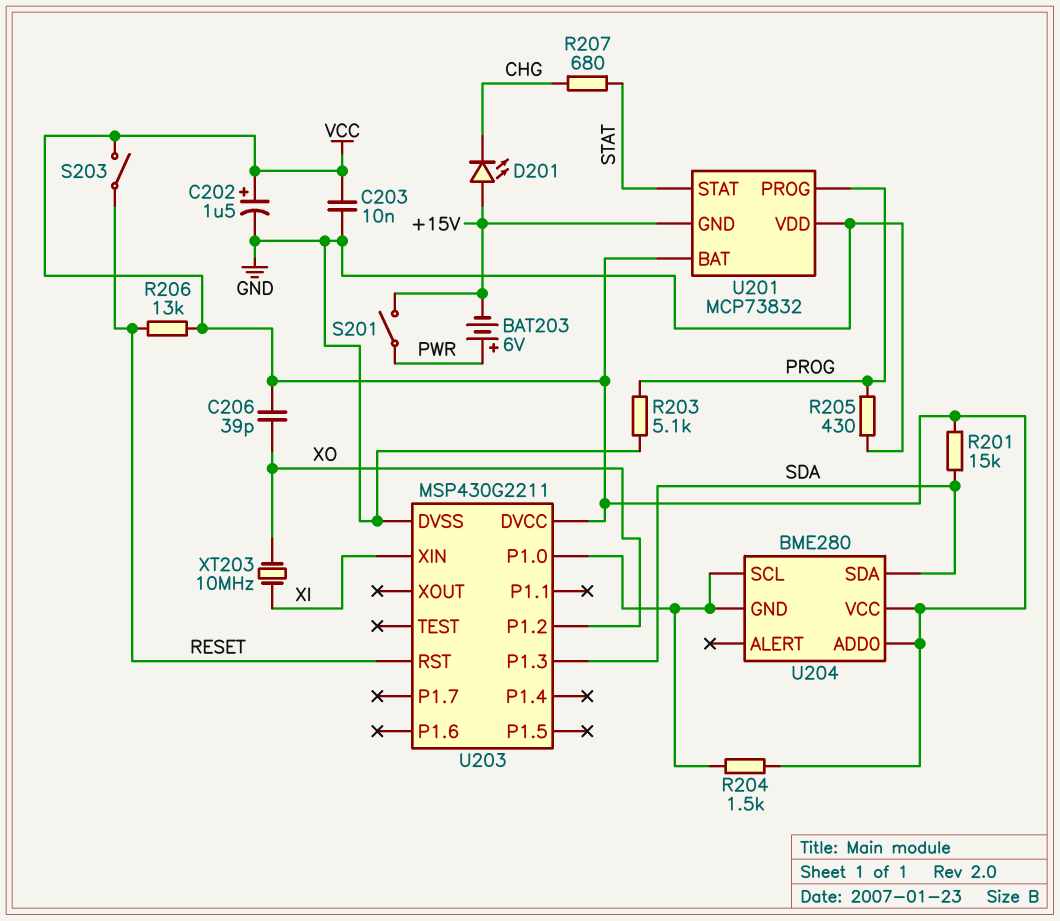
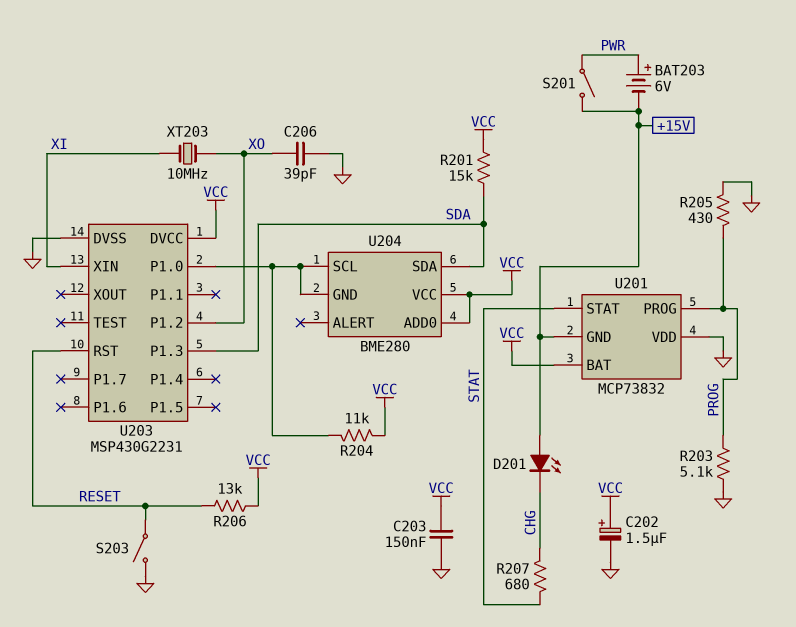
C203: 10nF (GND, VCC) -> 150nF (GND, VCC)
C206: 39pF (VCC, XO) -> 39pF (GND, XO)
R204: 1.5k (U203/P1.0, VCC) -> 11k (U203/P1.0, VCC)
S203: switch (RESET, VCC) -> switch (GND, RESET)
U203: MSP430G2211 -> MSP430G2231

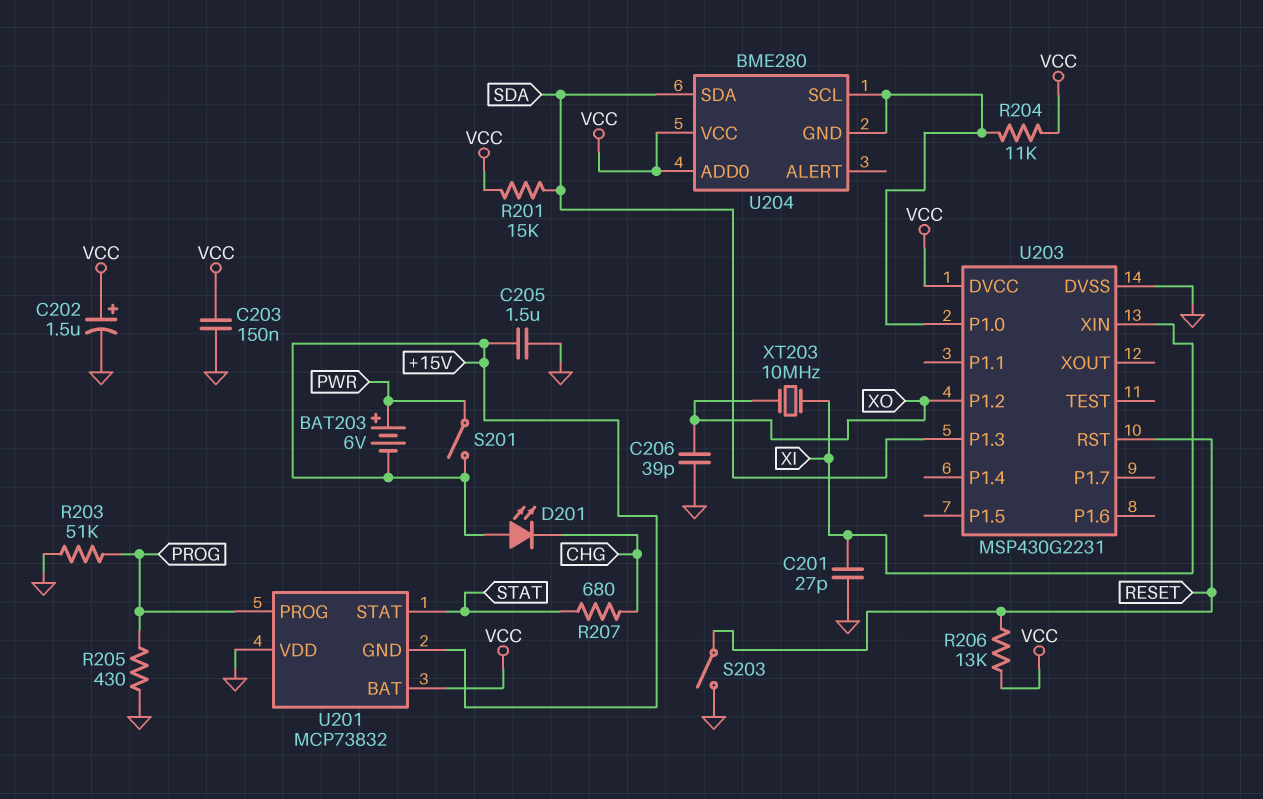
C201: none -> 27pF (GND, XI)
C205: none -> 1.5uF (+15V, GND)
R203: 5.1k (GND, PROG) -> 51k (GND, PROG)

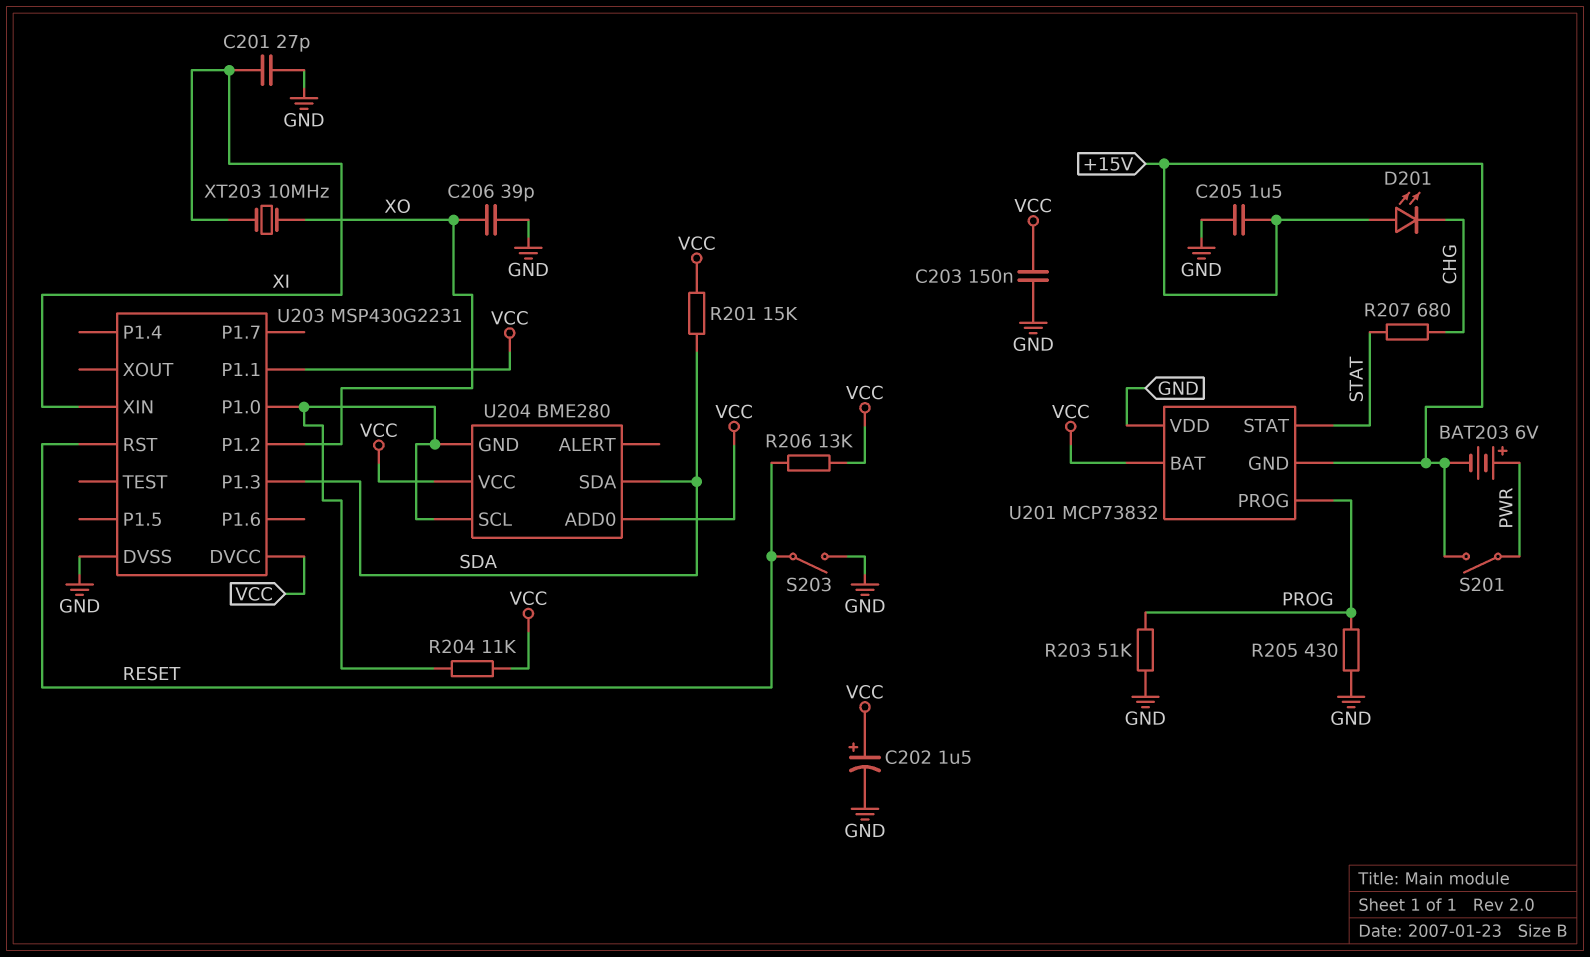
U203 pin P1.1: none -> VCC

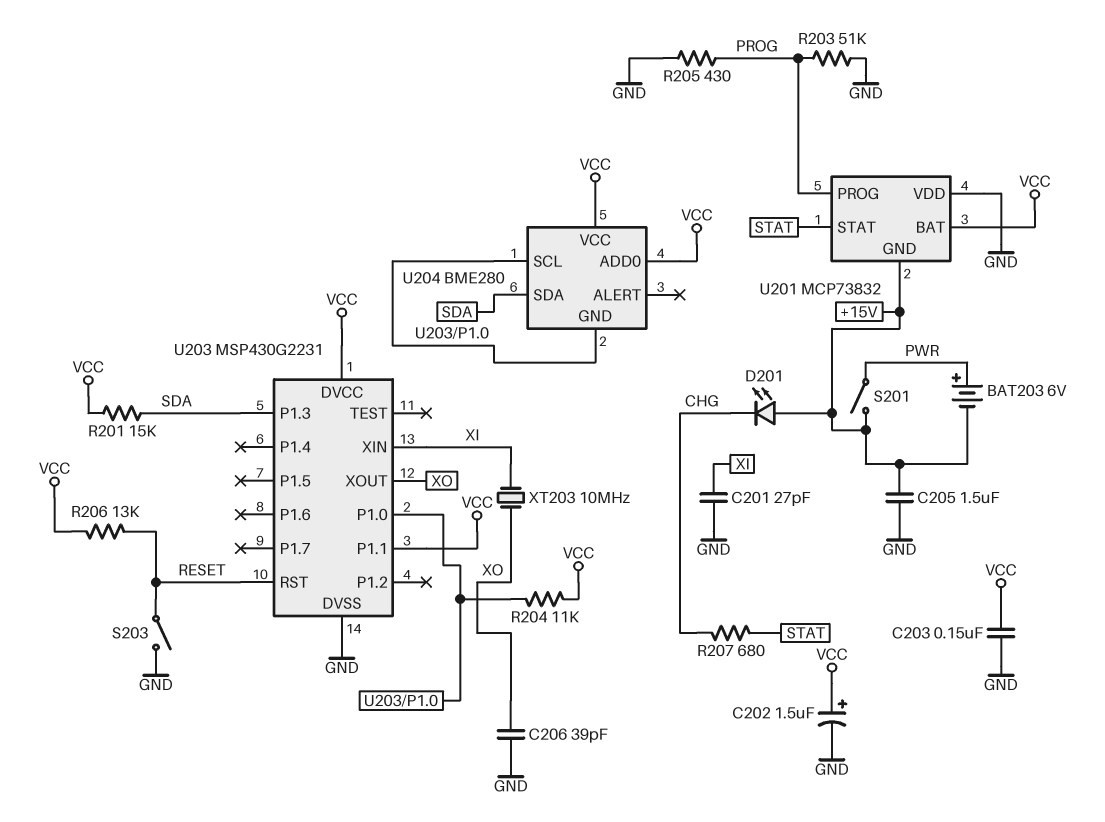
U203 pin P1.2: XO -> none
U203 pin XOUT: none -> XO

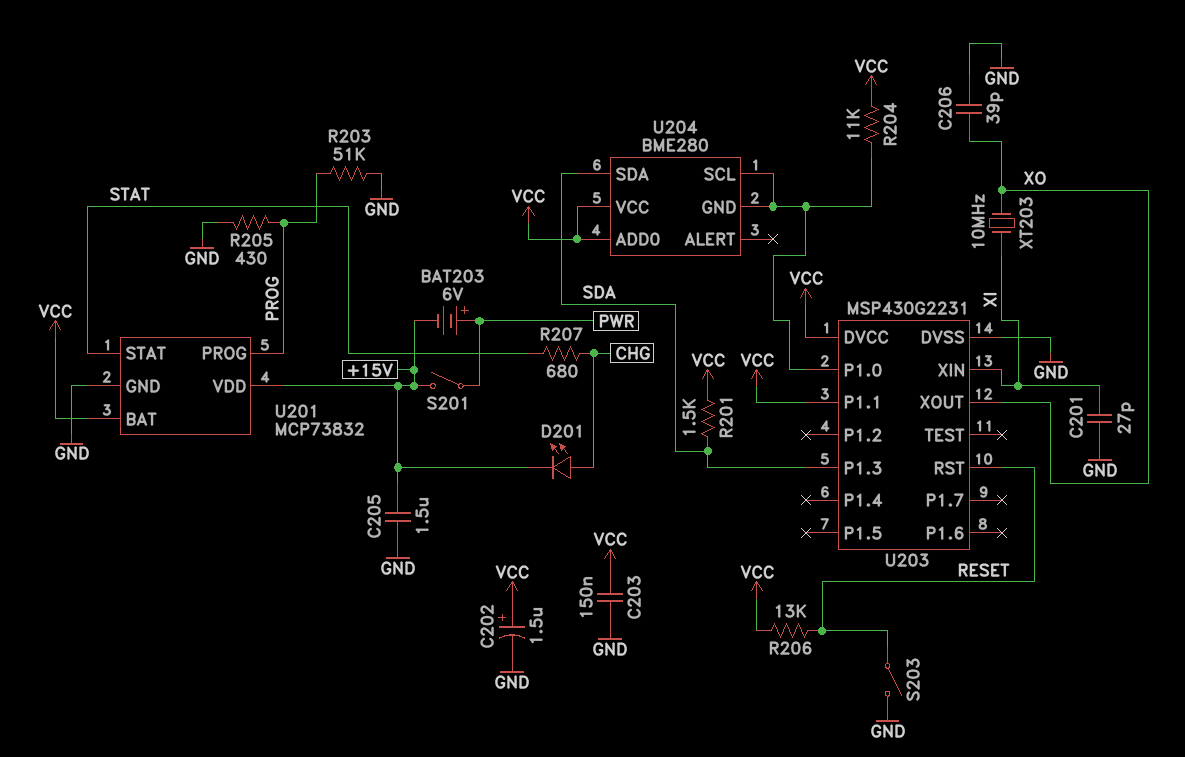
D201: LED (A +15V, K CHG) -> LED (A CHG, K +15V)
R201: 15k (SDA, VCC) -> 1.5k (SDA, VCC)
U201 pin GND: +15V -> GND
U201 pin VDD: GND -> +15V

